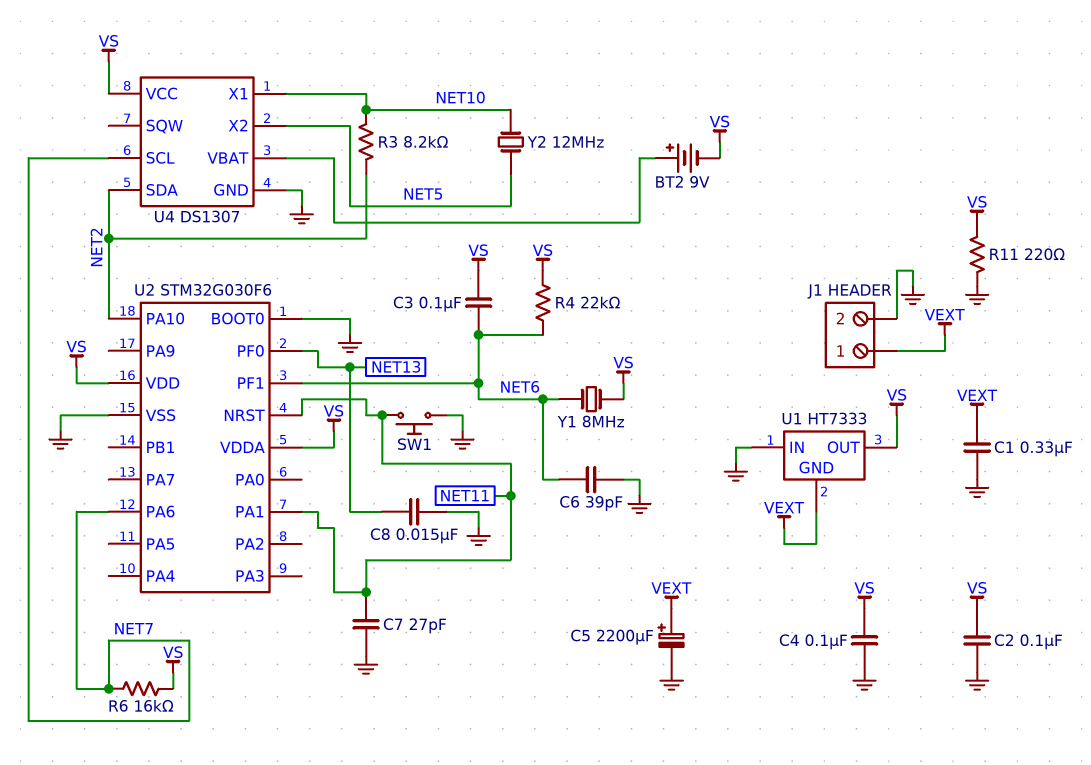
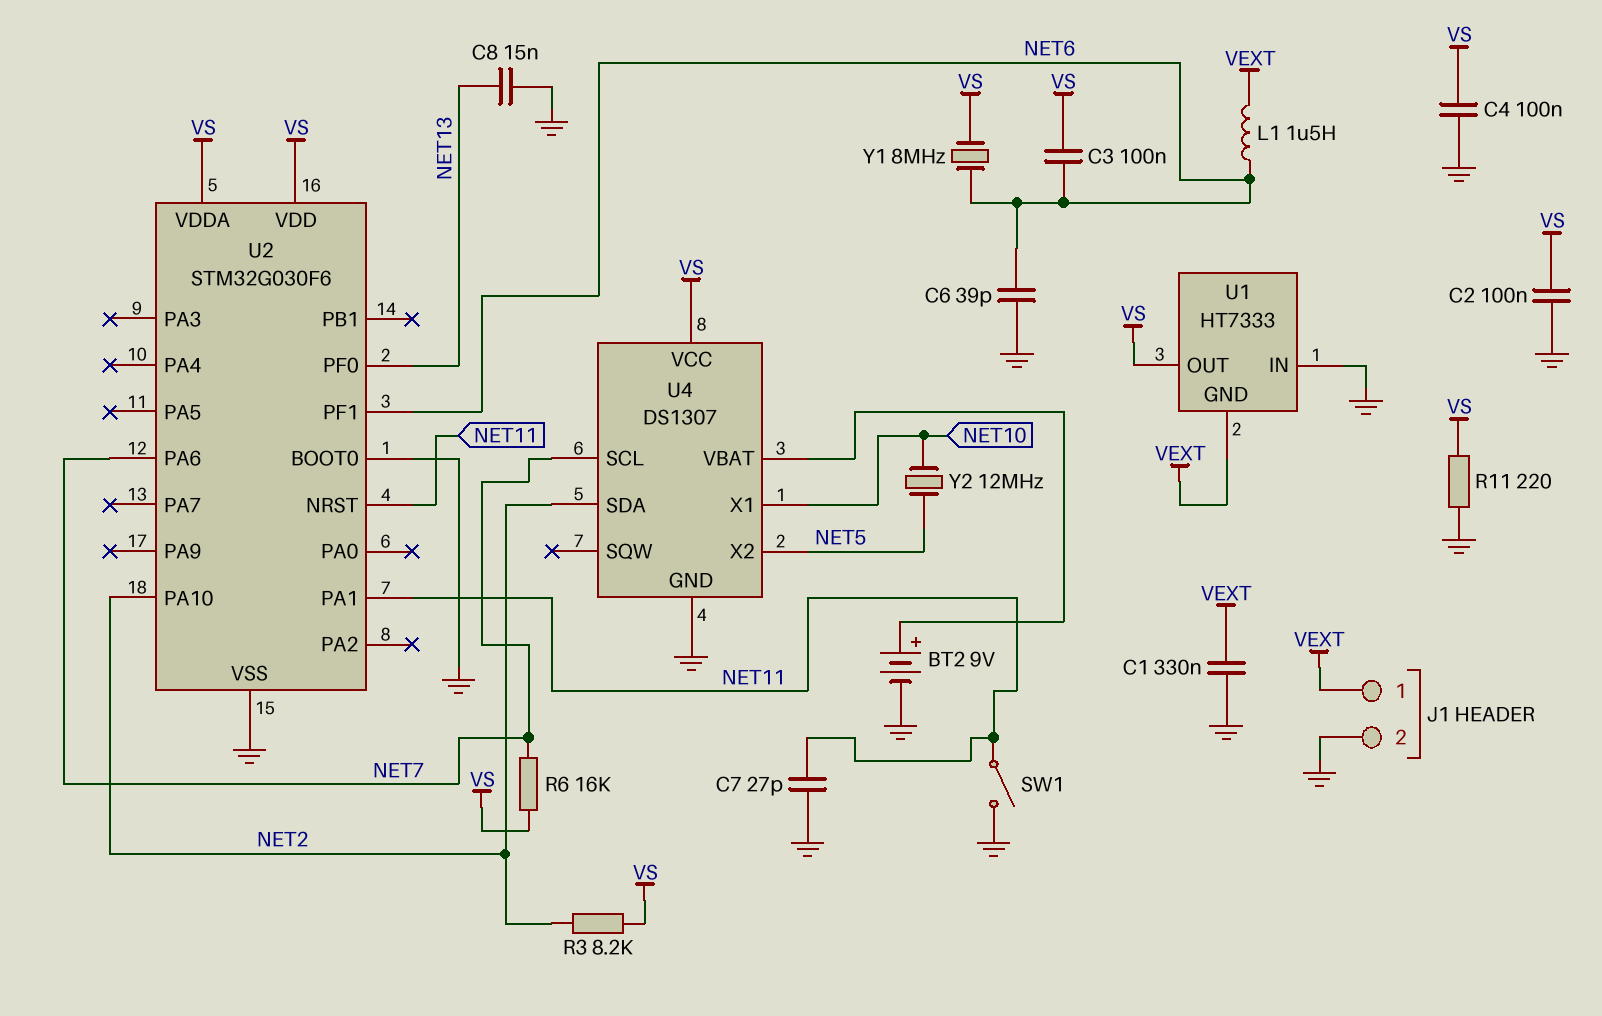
BT2: 9V (plus U4/VBAT, minus VS) -> 9V (plus U4/VBAT, minus GND)
C5: 2200uF (plus VEXT, minus GND) -> none
L1: none -> 1.5uH (NET6, VEXT)
R3: 8.2k (NET2, NET10) -> 8.2k (NET2, VS)
R4: 22k (NET6, VS) -> none
SW1: button (GND, NET11) -> switch (GND, NET11)

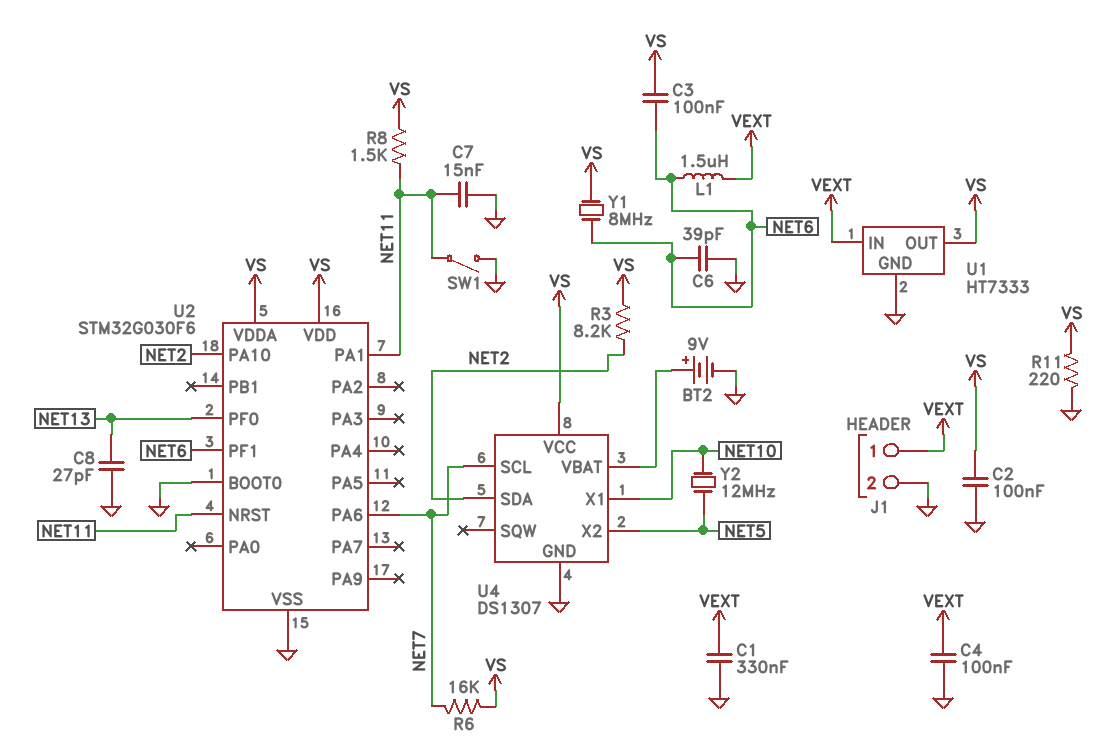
C4: 100nF (GND, VS) -> 100nF (GND, VEXT)
C7: 27pF (GND, NET11) -> 15nF (GND, NET11)
C8: 15nF (GND, NET13) -> 27pF (GND, NET13)
R8: none -> 1.5k (NET11, VS)
U1 pin GND: VEXT -> GND
U1 pin IN: GND -> VEXT

